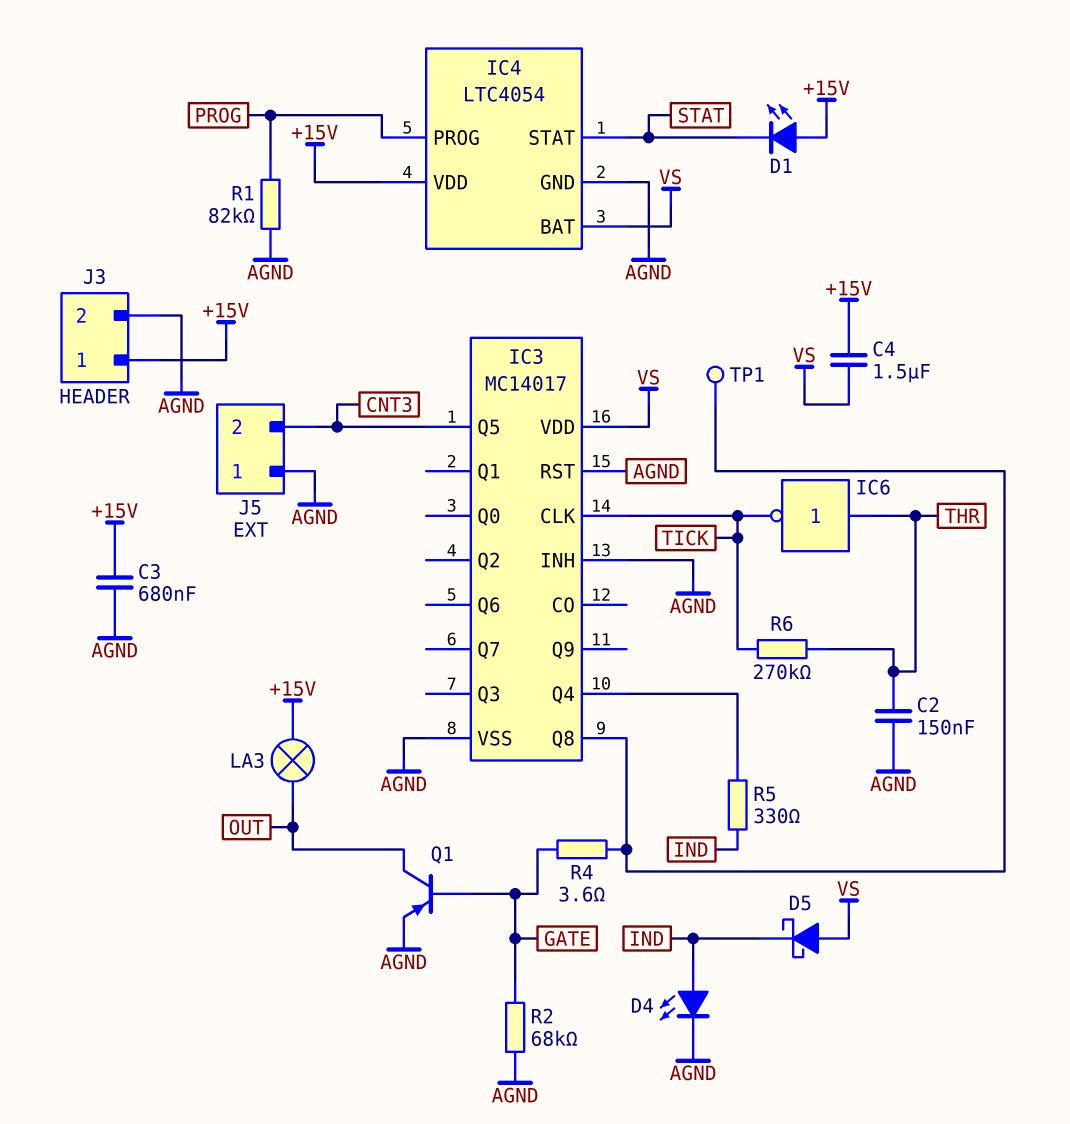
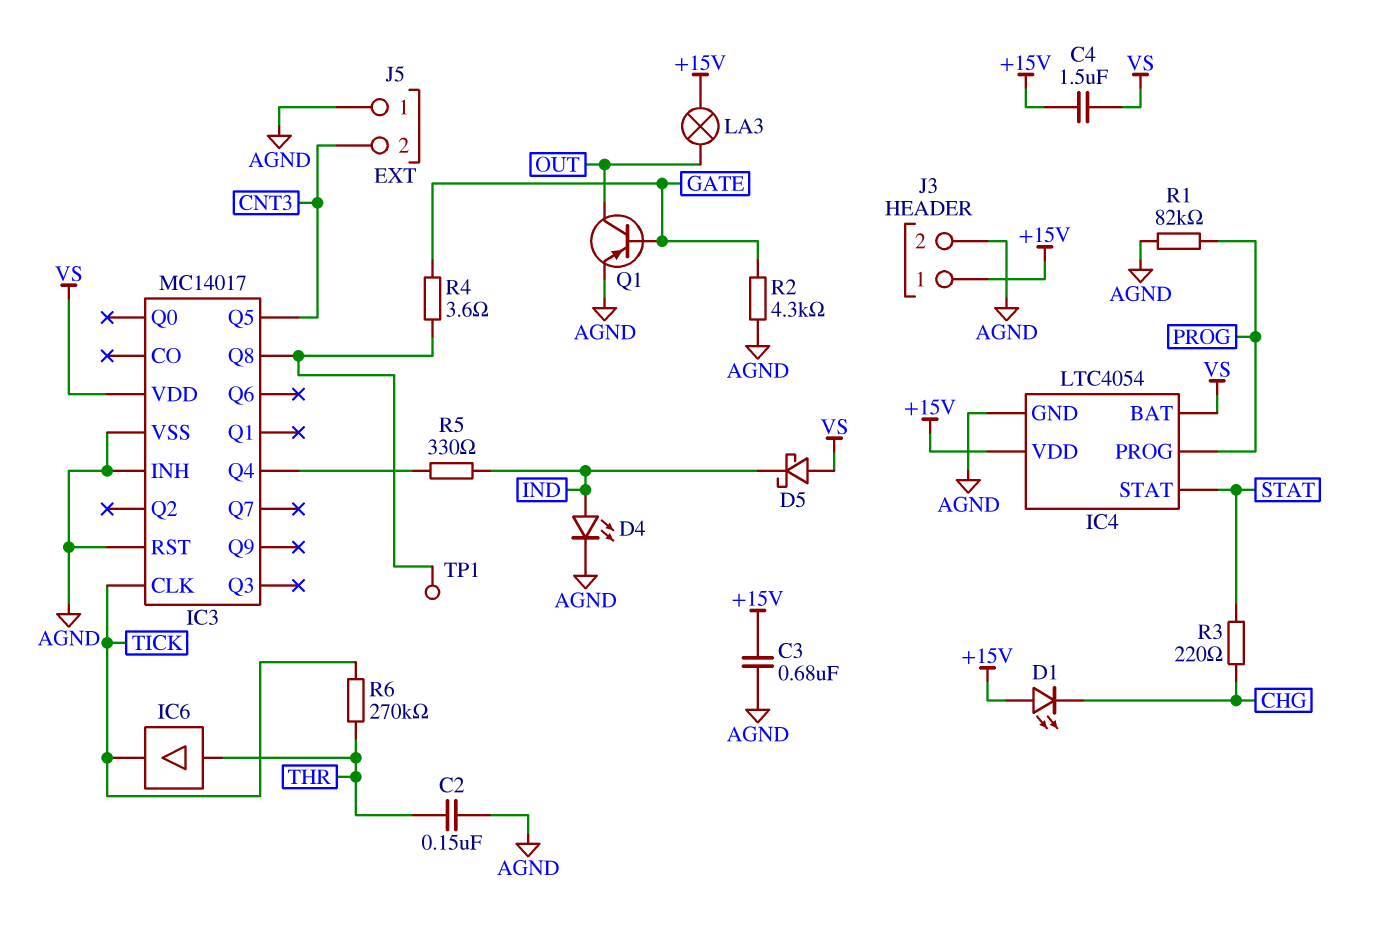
D1: LED (A +15V, K STAT) -> LED (A +15V, K CHG)
IC6: NOT (in THR, out TICK) -> buffer (in THR, out TICK)
R2: 68k (AGND, GATE) -> 4.3k (AGND, GATE)
R3: none -> 220 (CHG, STAT)

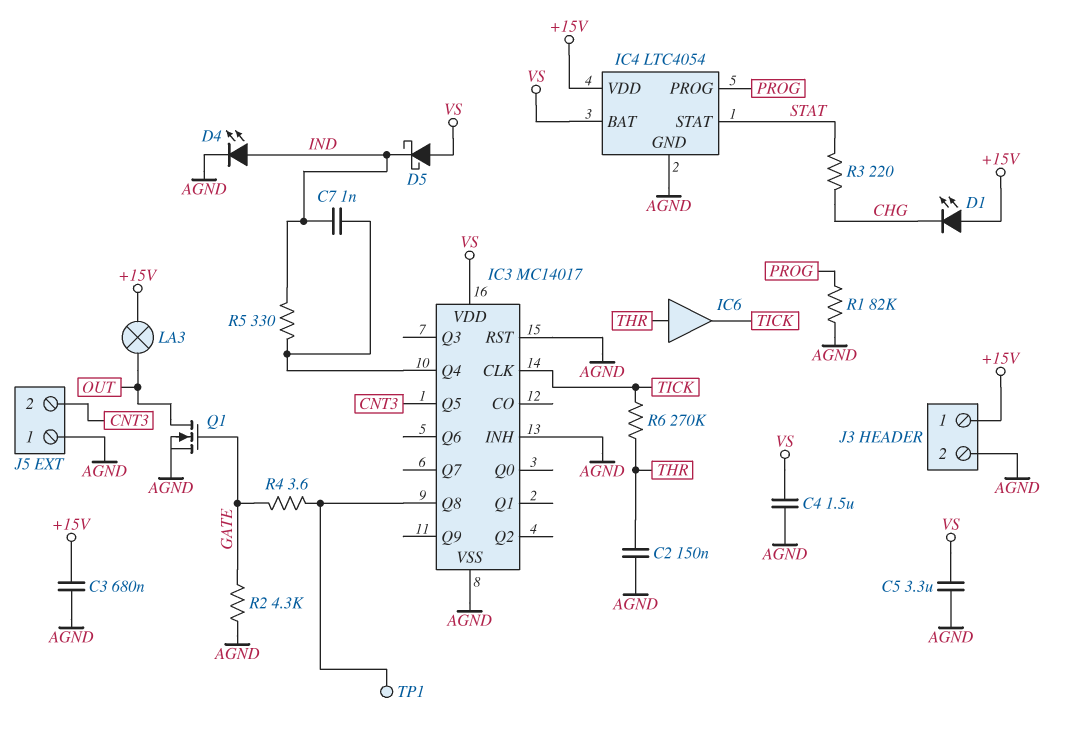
C4: 1.5uF (+15V, VS) -> 1.5uF (AGND, VS)
C5: none -> 3.3uF (AGND, VS)
C7: none -> 1nF (IC3/Q4, IND)
Q1: PNP (B GATE, C OUT, E AGND) -> NMOS (G GATE, D OUT, S AGND)

